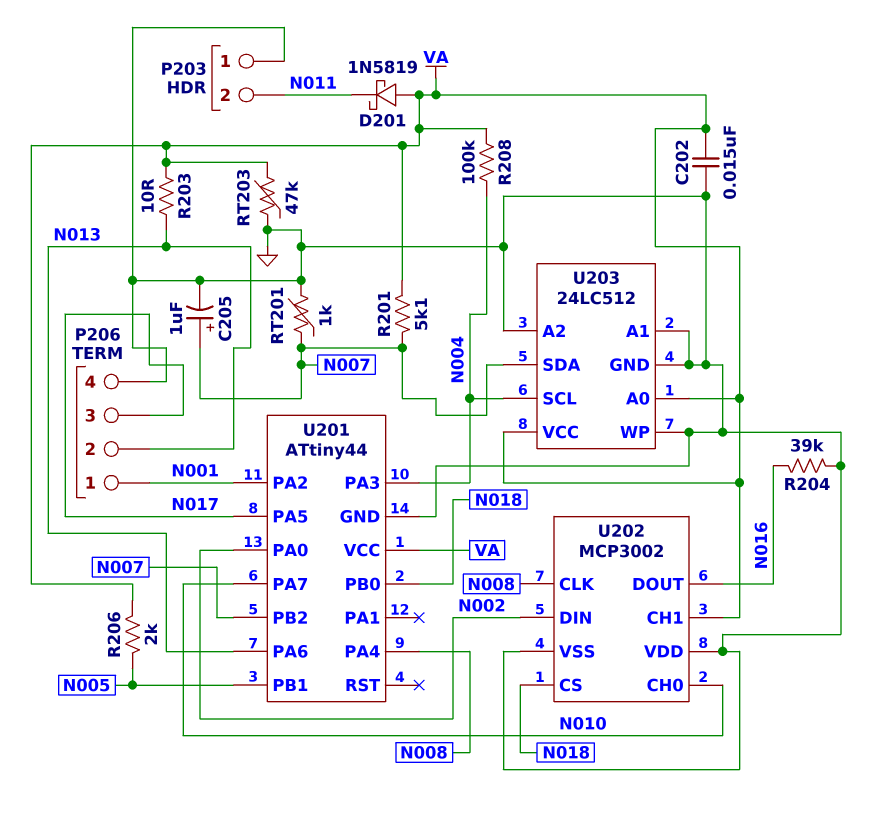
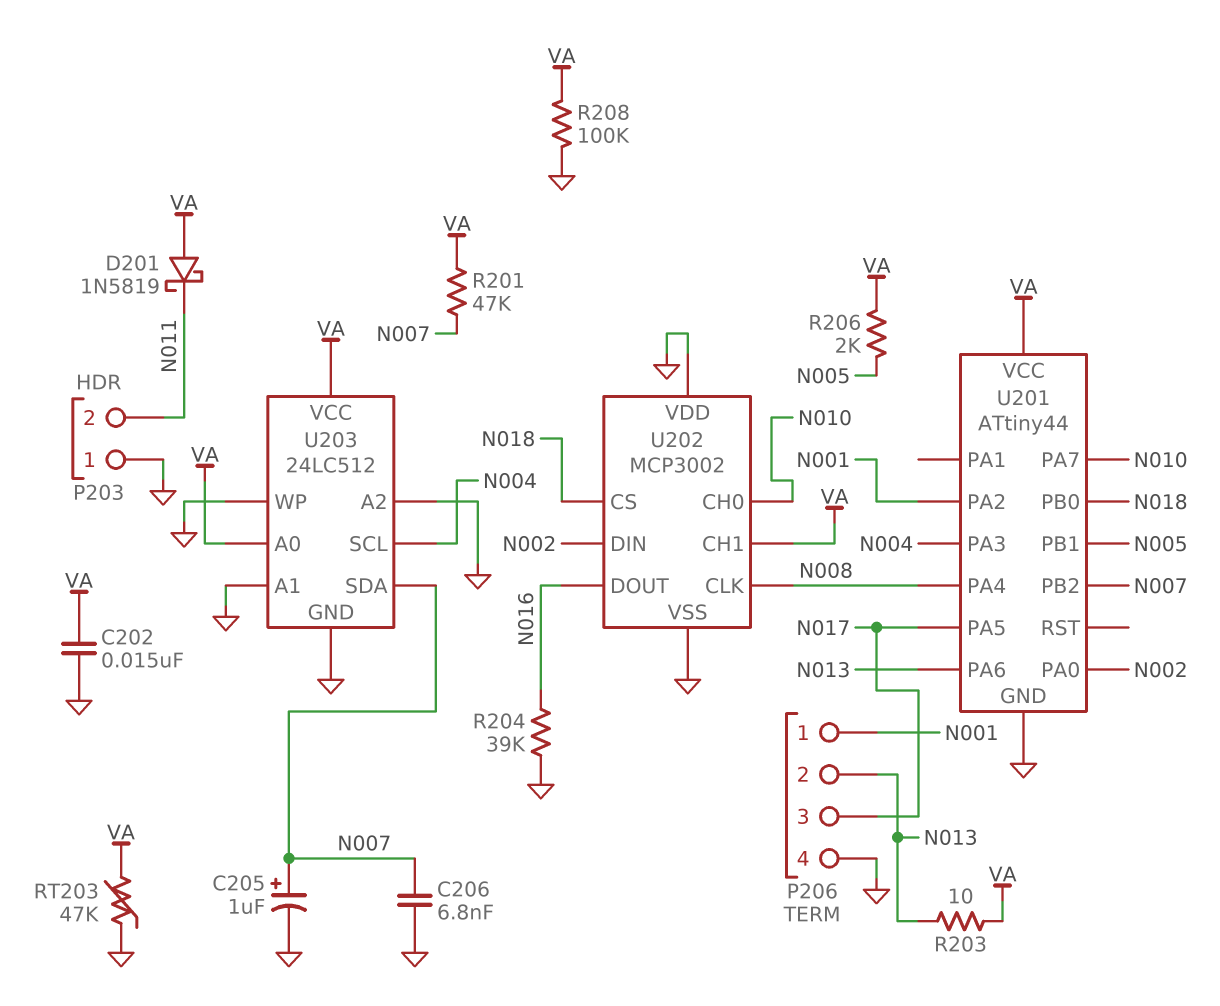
C206: none -> 6.8nF (GND, N007)
R201: 5.1k (N007, VA) -> 47k (N007, VA)
R208: 100k (N004, VA) -> 100k (GND, VA)
RT201: 1k (GND, N007) -> none

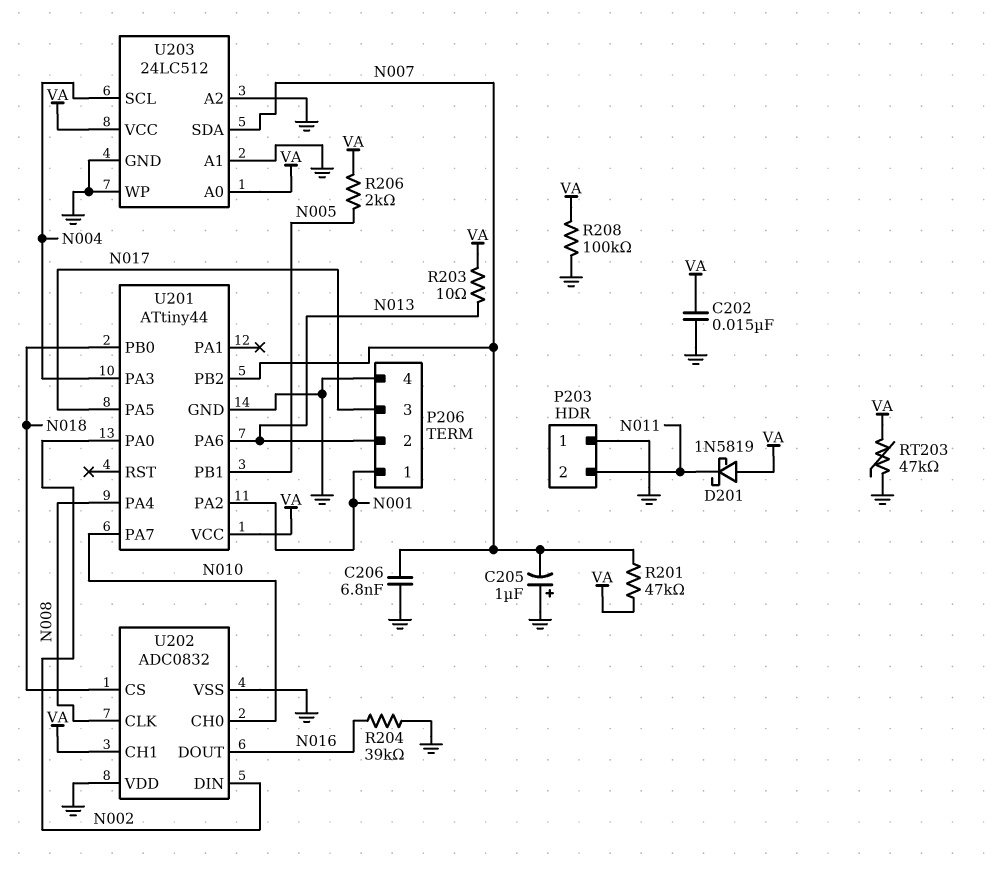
C205: 1uF (plus N007, minus GND) -> 1uF (plus GND, minus N007)
U202: MCP3002 -> ADC0832

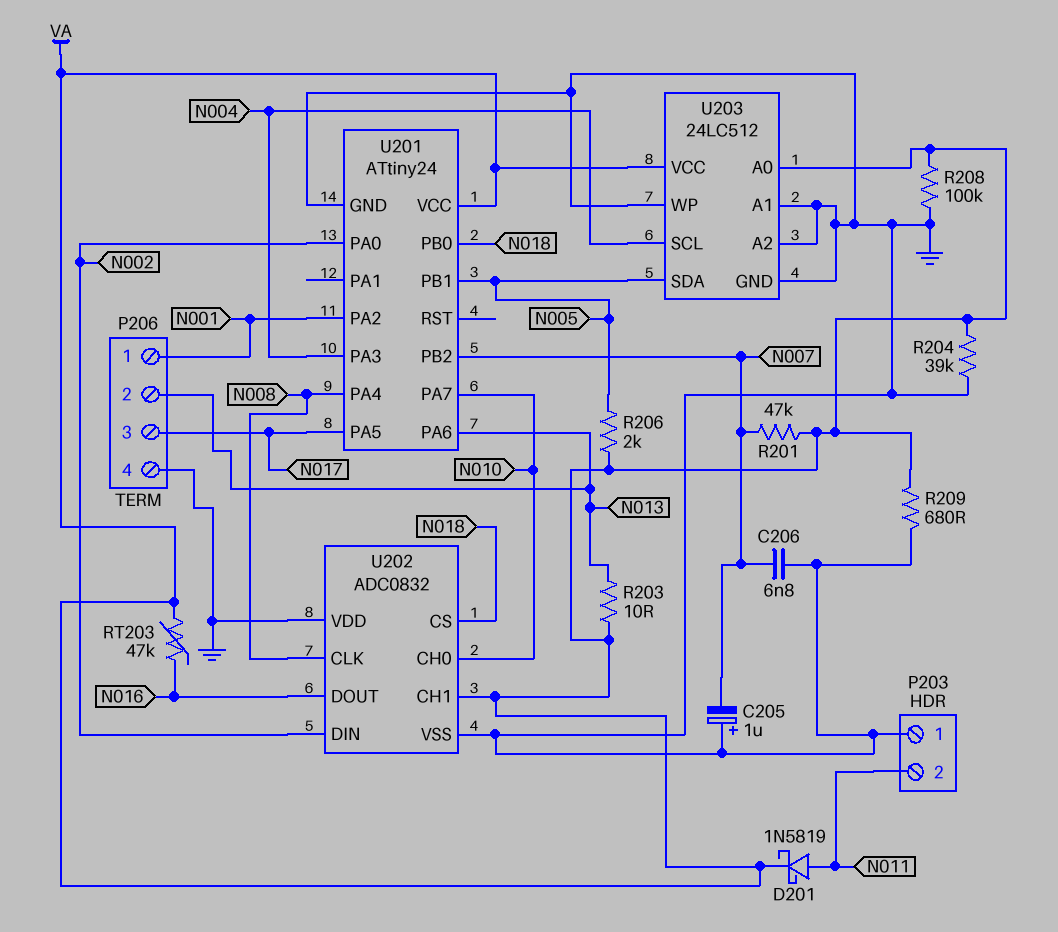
C202: 15nF (GND, VA) -> none
D201: schottky 1N5819 (A VA, K N011) -> schottky 1N5819 (A N011, K VA)
R204: 39k (GND, N016) -> 39k (GND, VA)
R209: none -> 680 (GND, VA)
RT203: 47k (GND, VA) -> 47k (N016, VA)
U201: ATtiny44 -> ATtiny24
U203 pin SDA: N007 -> N005

